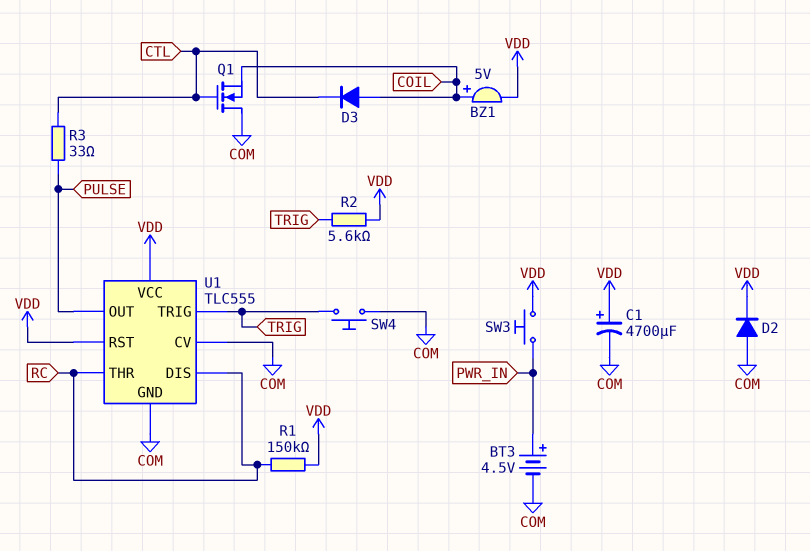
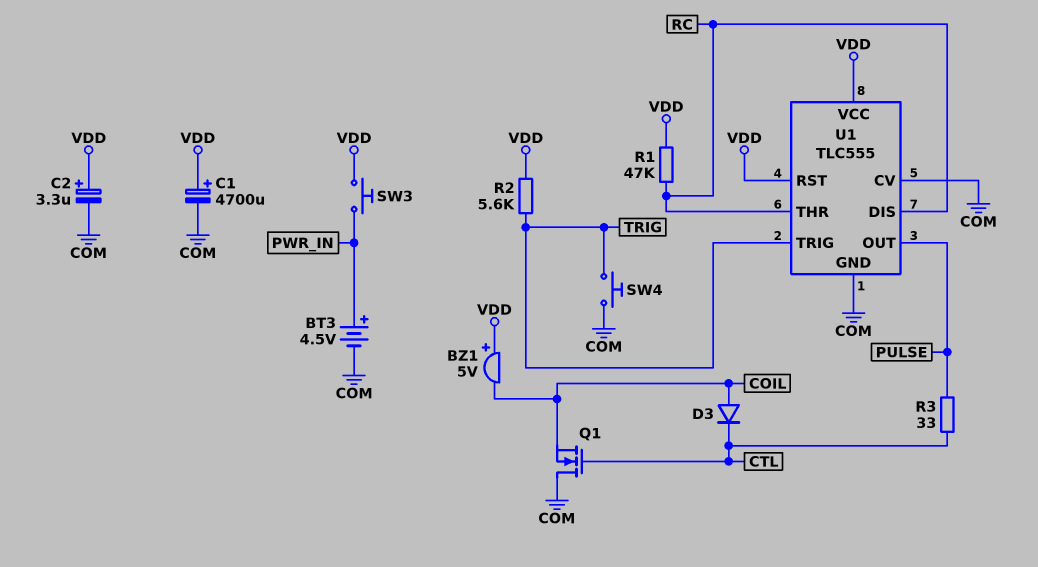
BZ1: buzzer 5V (plus COIL, minus VDD) -> buzzer 5V (plus VDD, minus COIL)
C2: none -> 3.3uF (plus VDD, minus COM)
D2: diode (A COM, K VDD) -> none
R1: 150k (RC, VDD) -> 47k (RC, VDD)

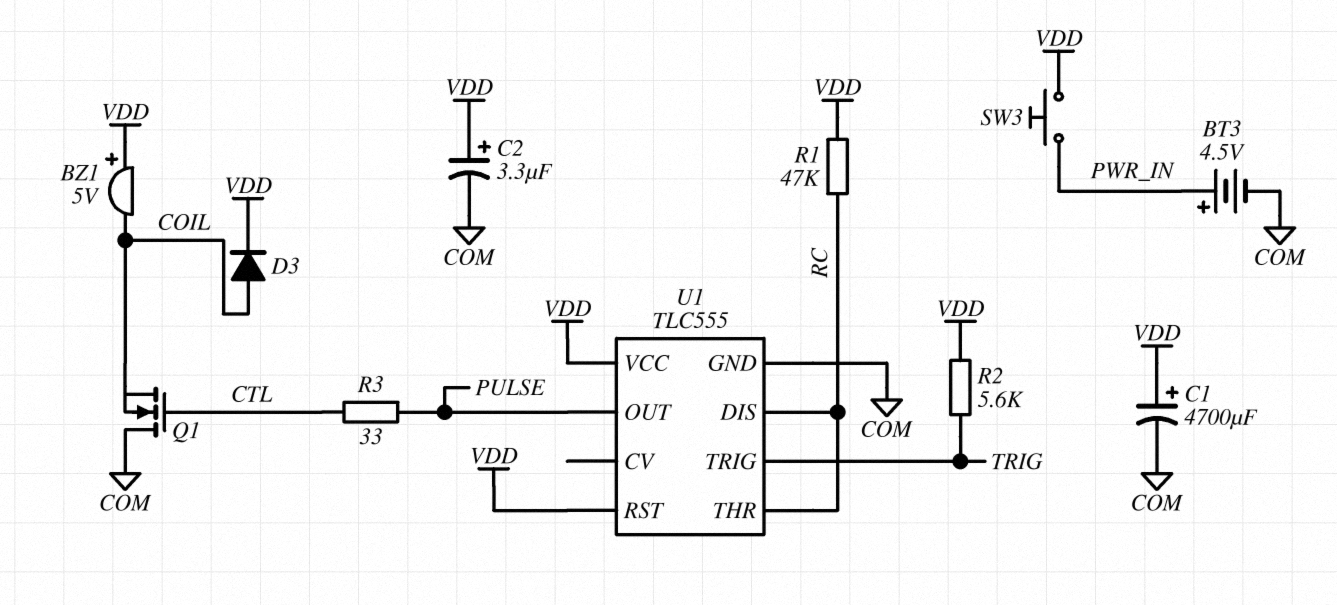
D3: diode (A COIL, K CTL) -> diode (A COIL, K VDD)
SW4: button (COM, TRIG) -> none
U1 pin CV: COM -> none

